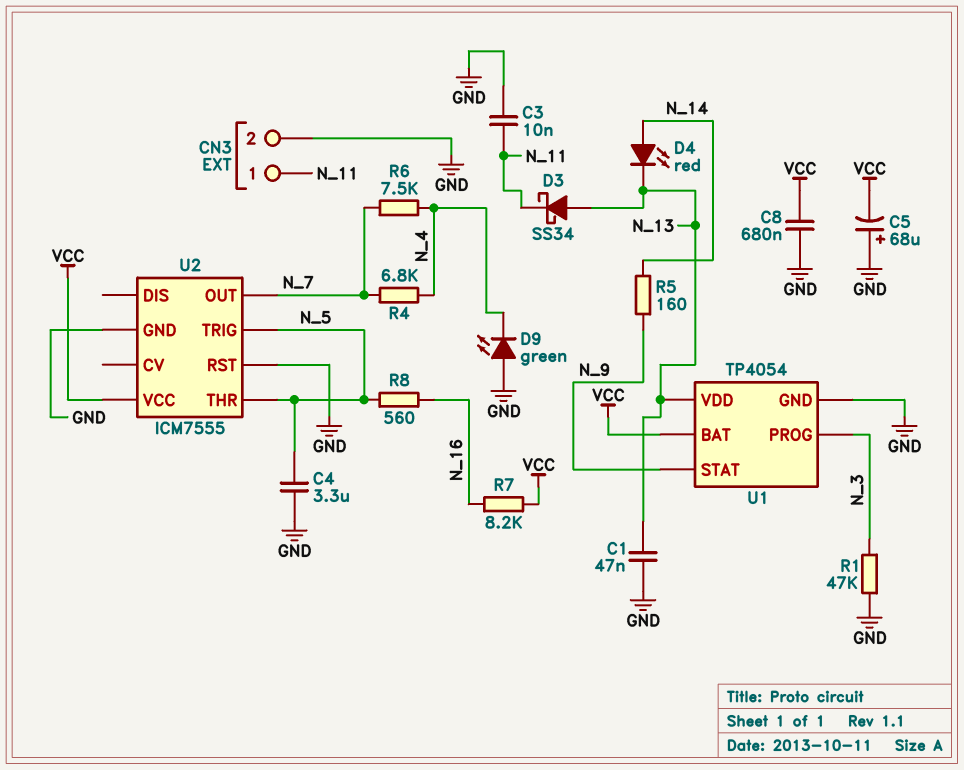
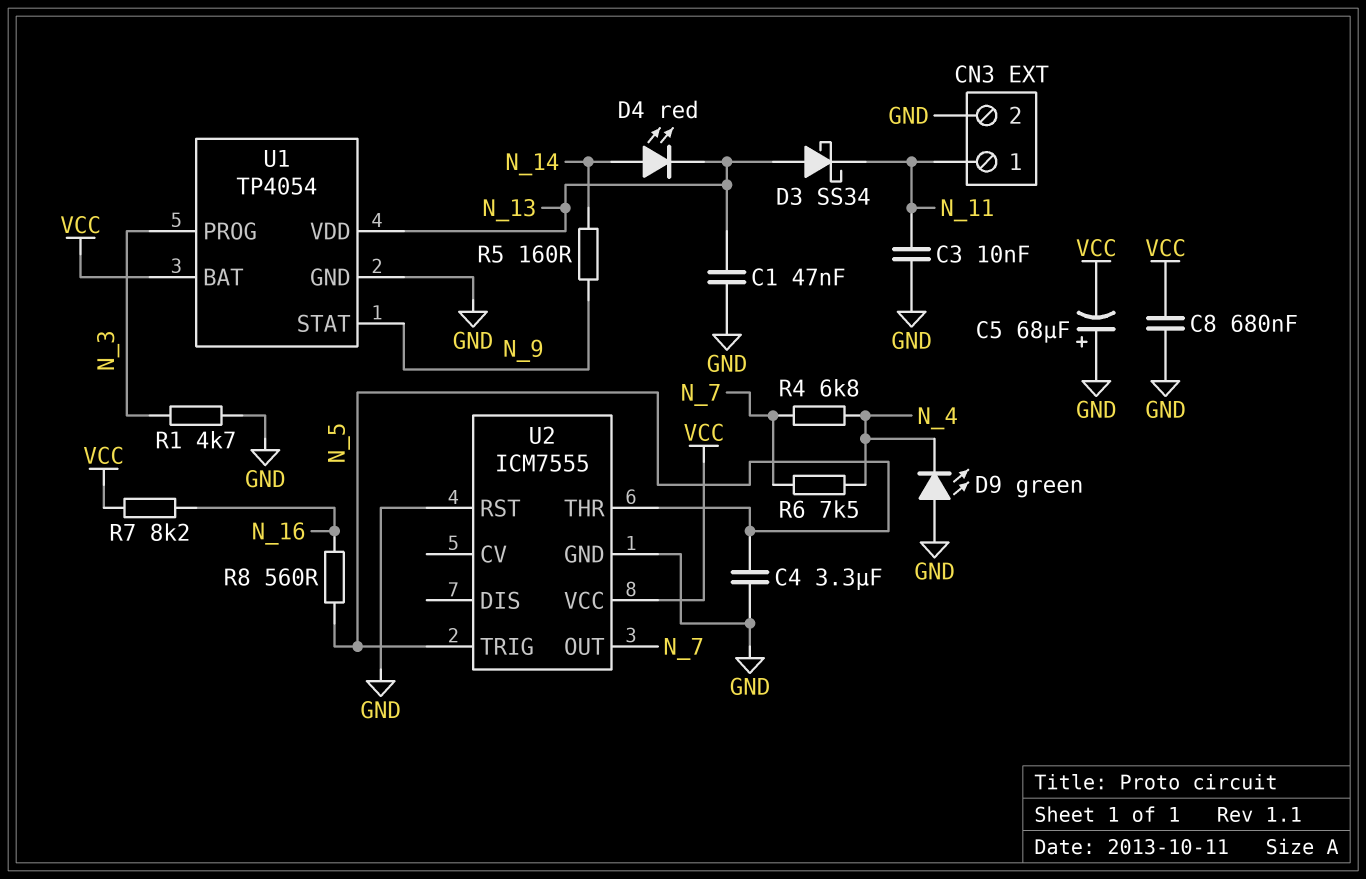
R1: 47k (GND, N_3) -> 4.7k (GND, N_3)

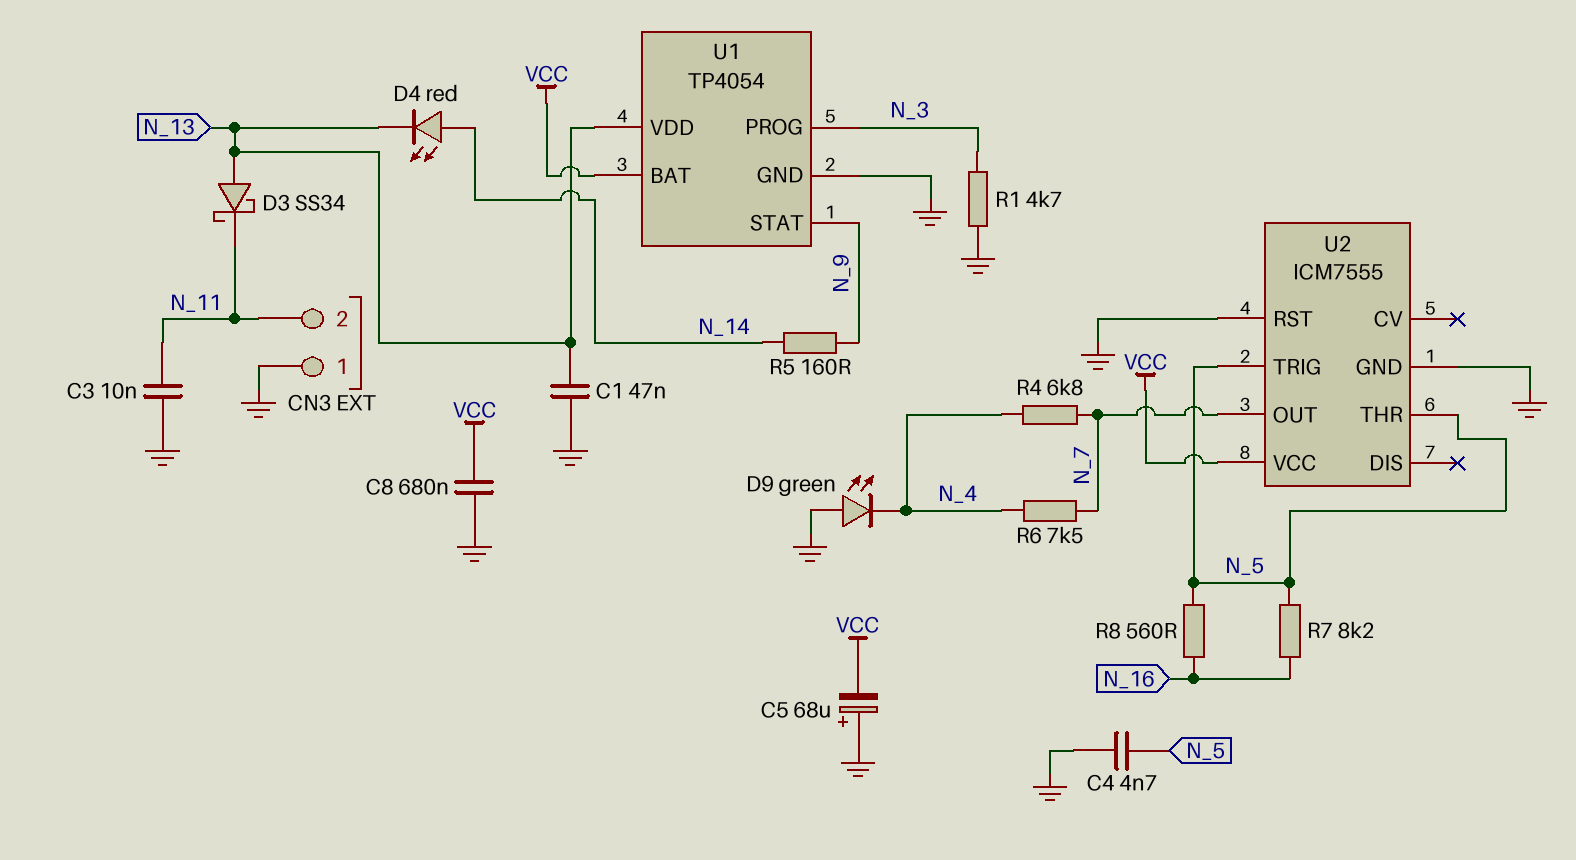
C4: 3.3uF (GND, N_5) -> 4.7nF (GND, N_5)
CN3 pin 1: N_11 -> GND
CN3 pin 2: GND -> N_11
R7: 8.2k (N_16, VCC) -> 8.2k (N_5, N_16)

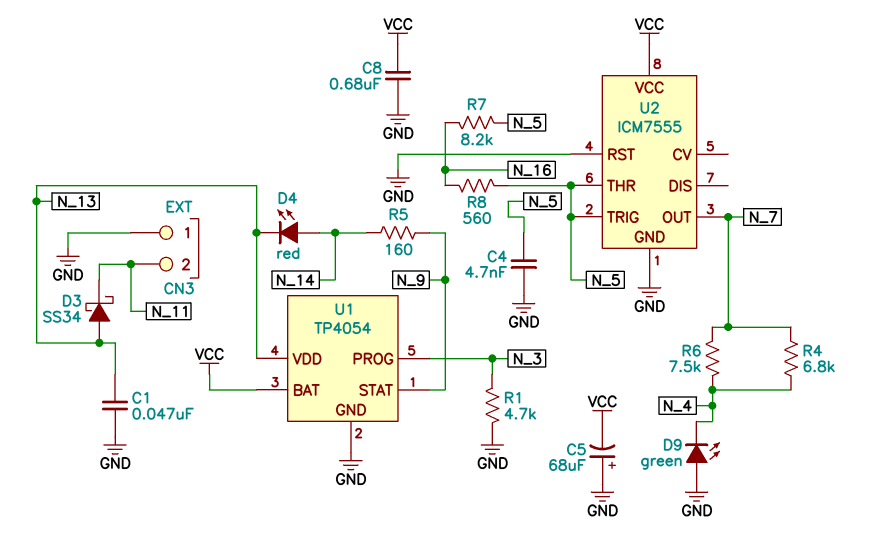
C3: 10nF (GND, N_11) -> none

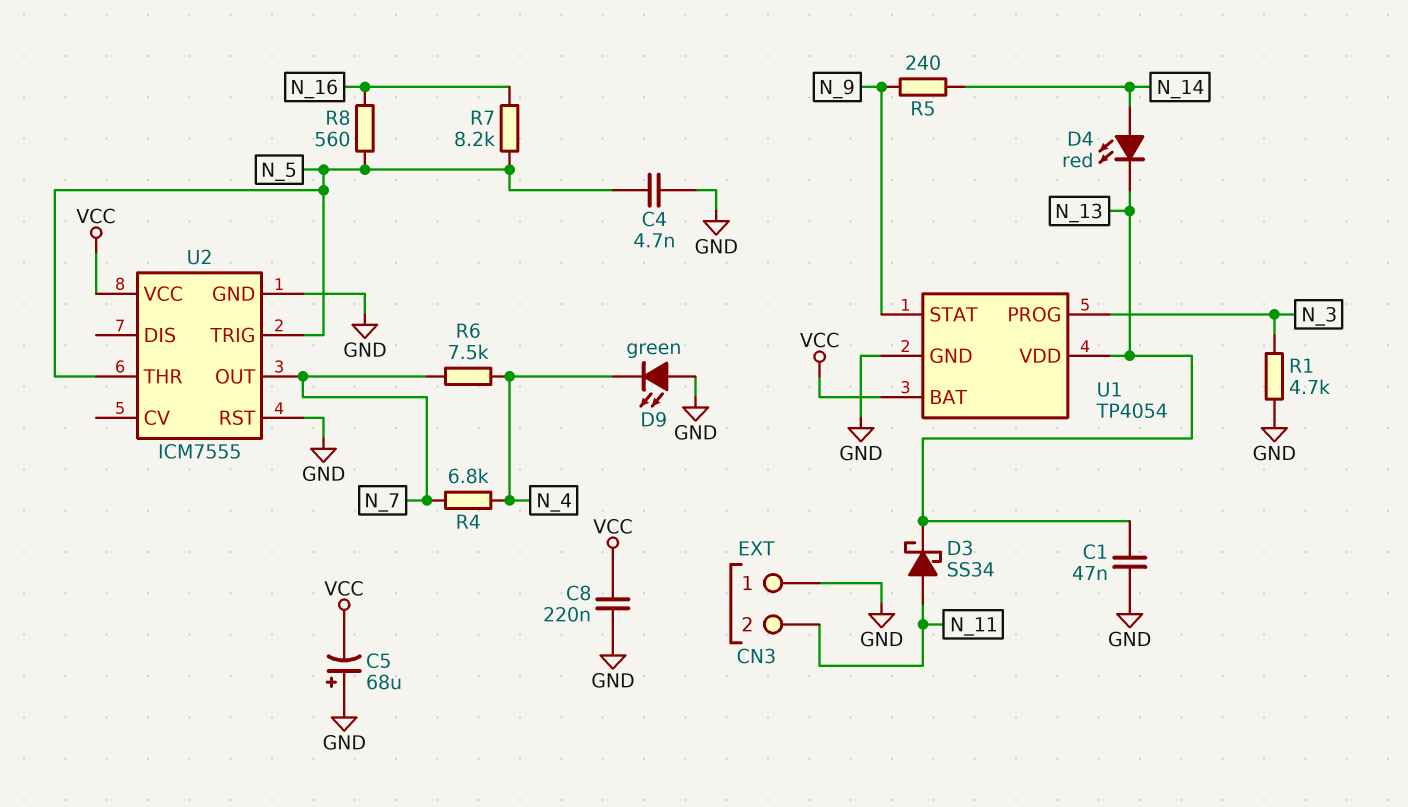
C8: 680nF (GND, VCC) -> 220nF (GND, VCC)
D3: schottky SS34 (A N_13, K N_11) -> schottky SS34 (A N_11, K N_13)
R5: 160 (N_9, N_14) -> 240 (N_9, N_14)

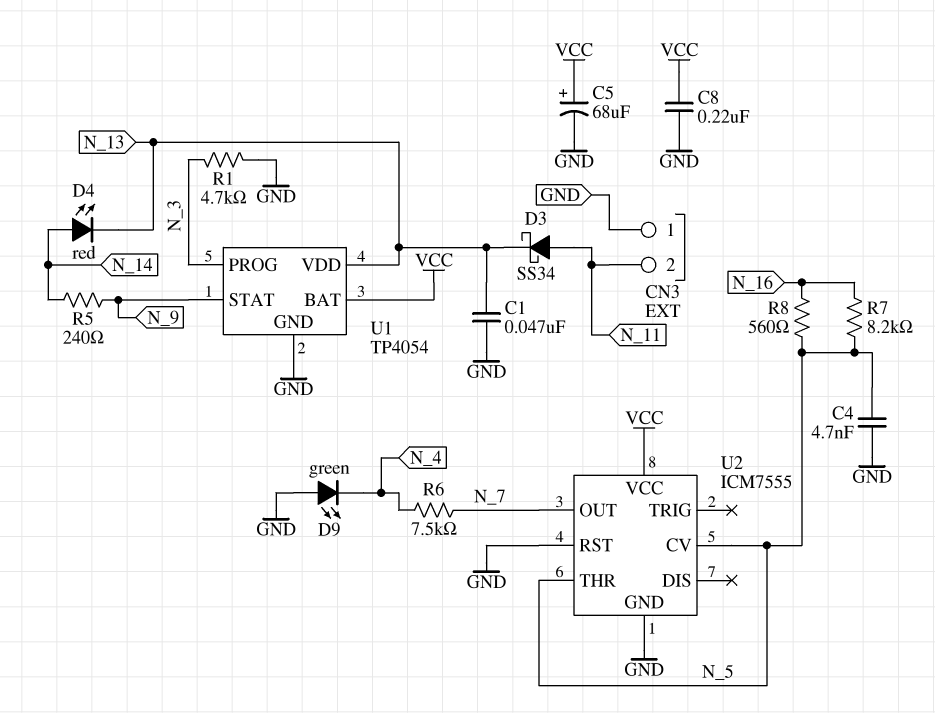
C5: 68uF (plus GND, minus VCC) -> 68uF (plus VCC, minus GND)
R4: 6.8k (N_4, N_7) -> none
U2 pin CV: none -> N_5
U2 pin TRIG: N_5 -> none

